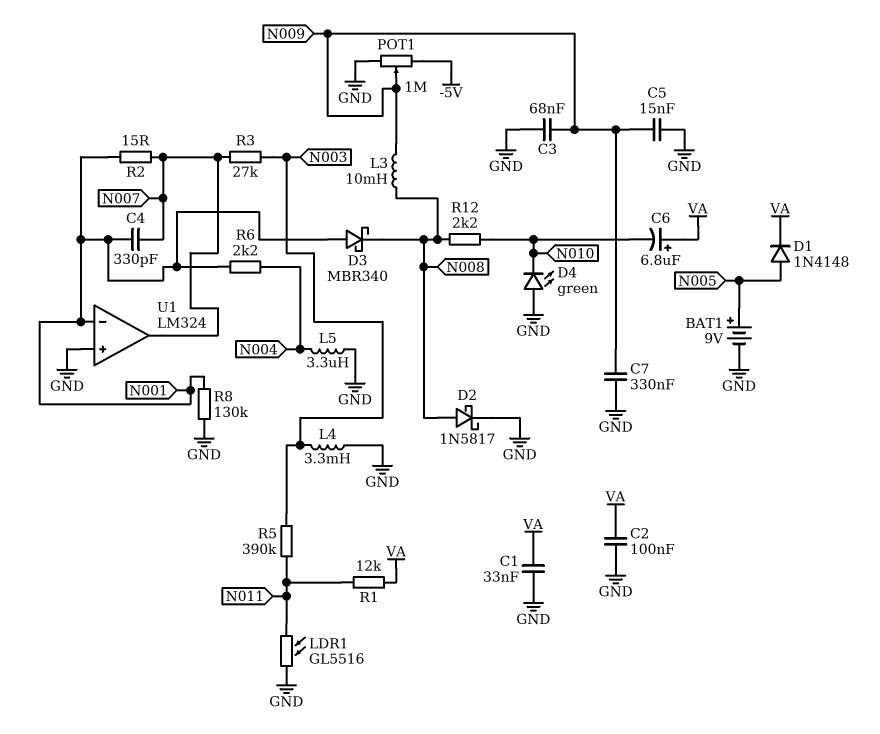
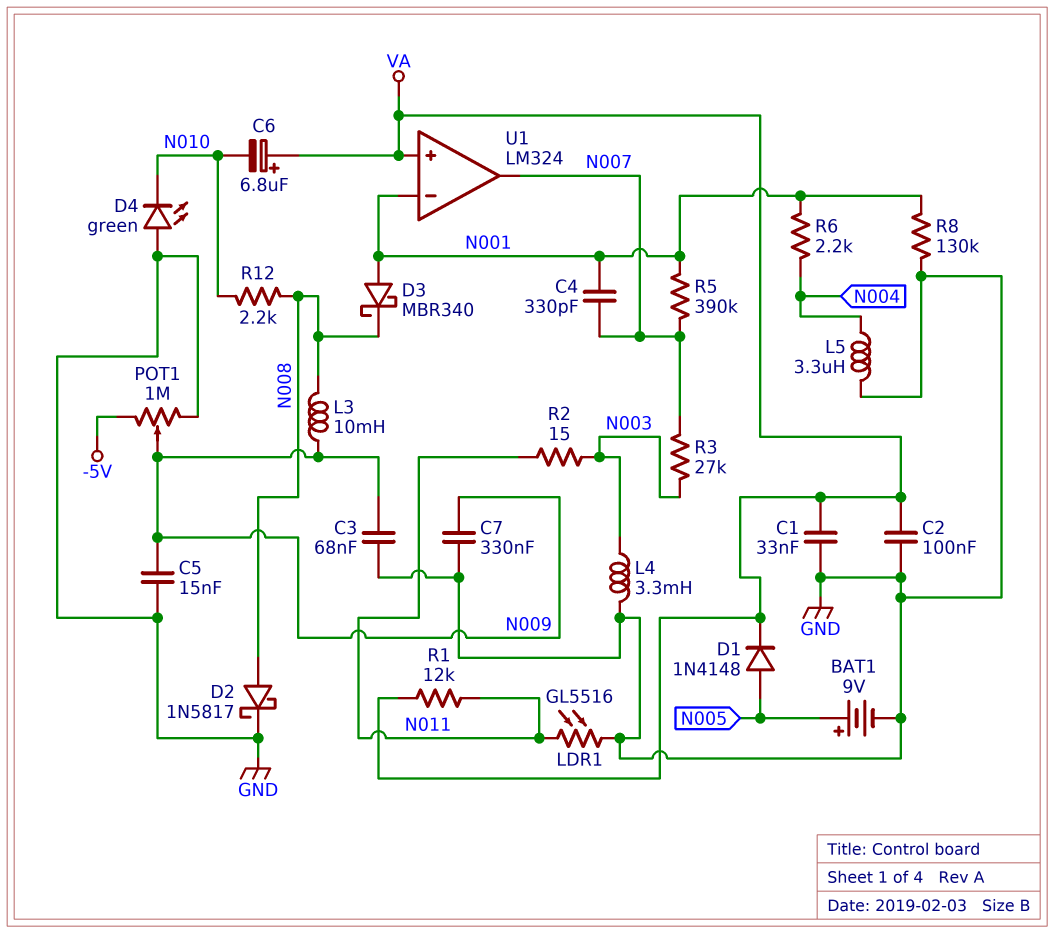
R2: 15 (N001, N007) -> 15 (N003, N011)
R5: 390k (N003, N011) -> 390k (N001, N007)
U1 pin in+: GND -> VA

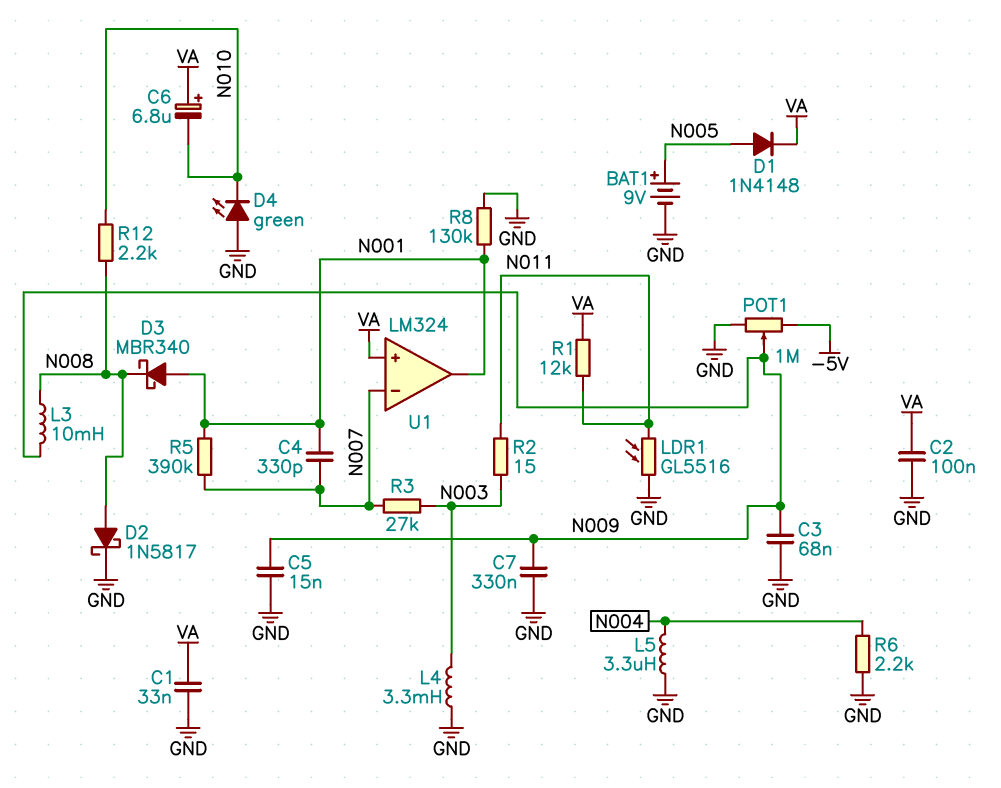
R6: 2.2k (N001, N004) -> 2.2k (GND, N004)
U1 pin in-: N001 -> N007
U1 pin out: N007 -> N001

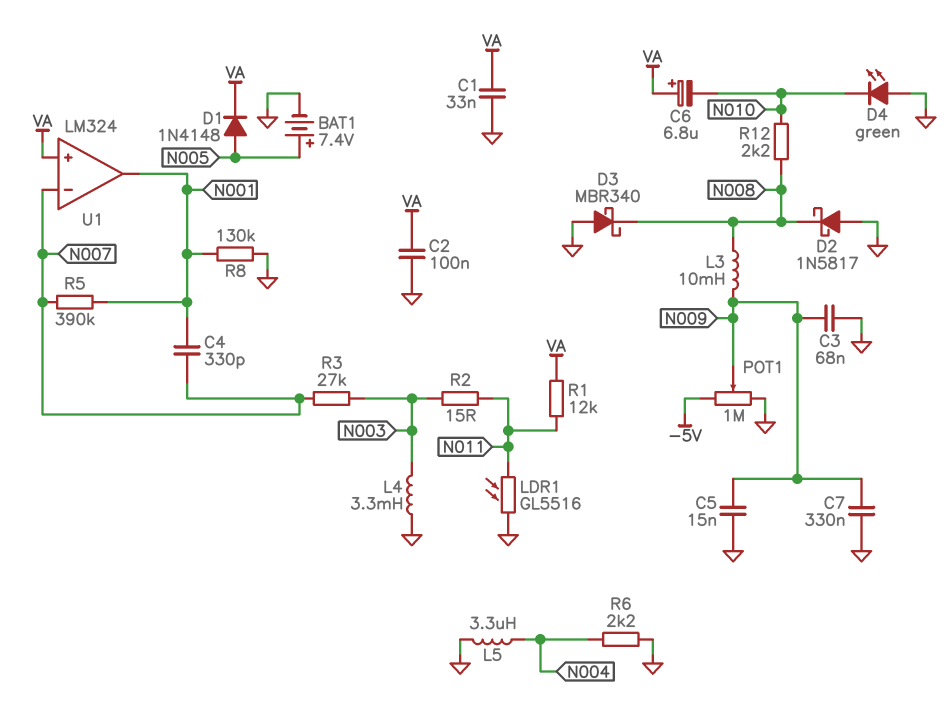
BAT1: 9V (plus N005, minus GND) -> 7.4V (plus N005, minus GND)
D2: schottky 1N5817 (A N008, K GND) -> schottky 1N5817 (A GND, K N008)
D3: schottky MBR340 (A N001, K N008) -> schottky MBR340 (A GND, K N008)

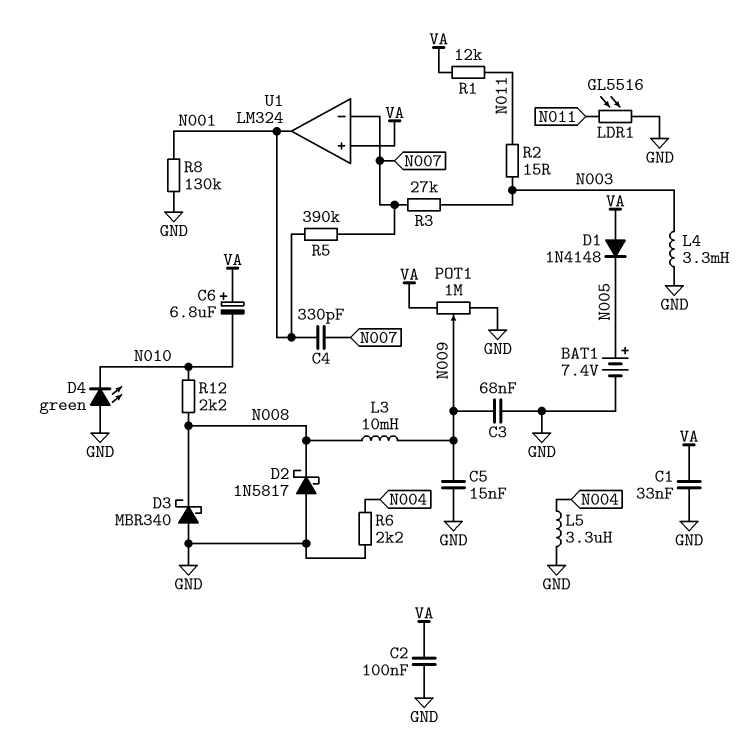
C7: 330nF (GND, N009) -> none
D1: diode 1N4148 (A N005, K VA) -> diode 1N4148 (A VA, K N005)
POT1: 1M (-5V, GND, wiper N009) -> 1M (GND, VA, wiper N009)

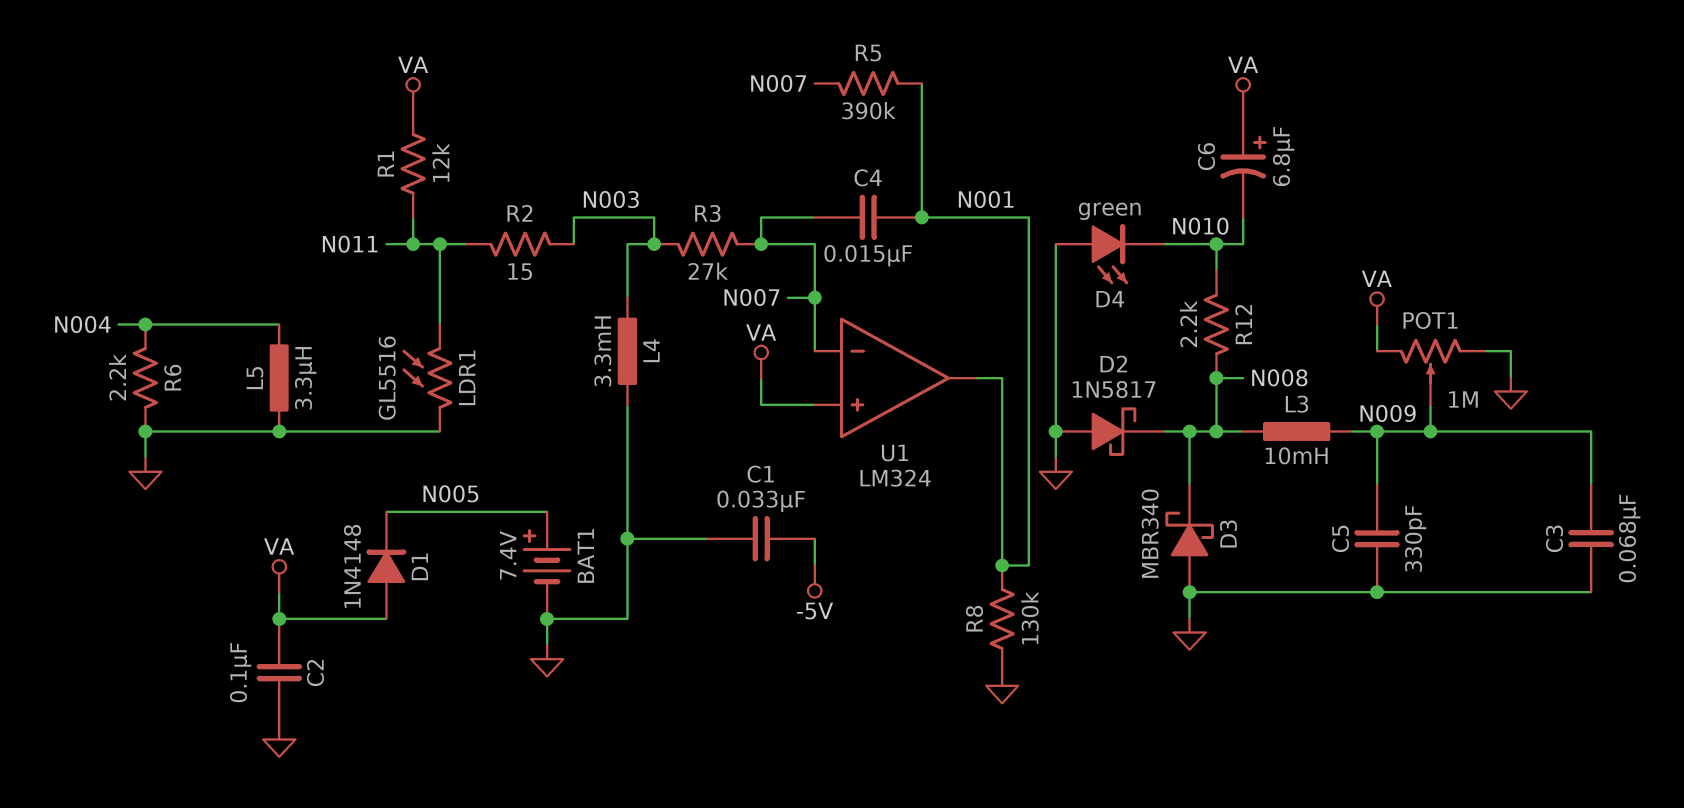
C1: 33nF (GND, VA) -> 33nF (-5V, GND)
C4: 330pF (N001, N007) -> 15nF (N001, N007)
C5: 15nF (GND, N009) -> 330pF (GND, N009)

